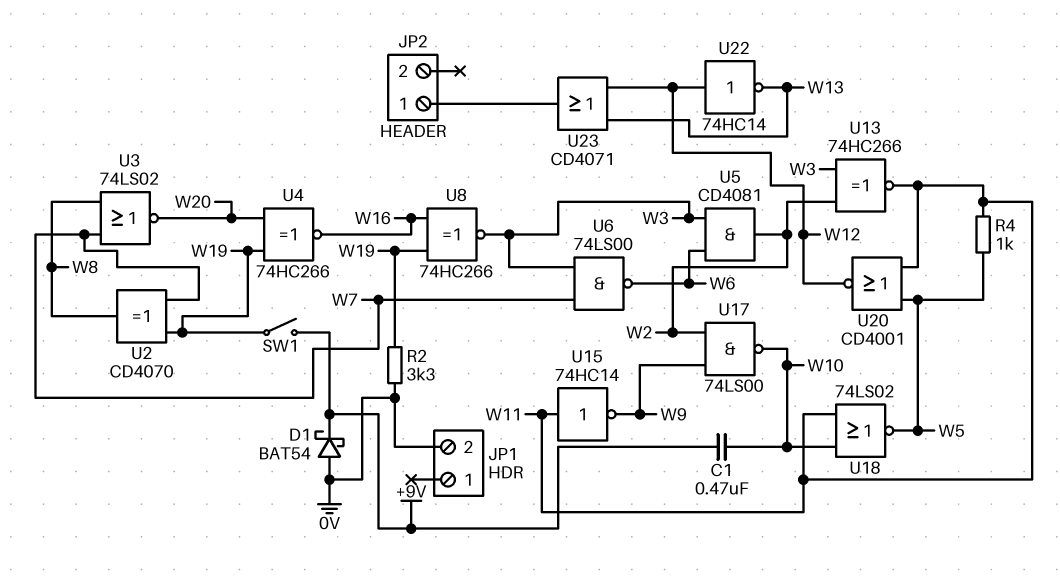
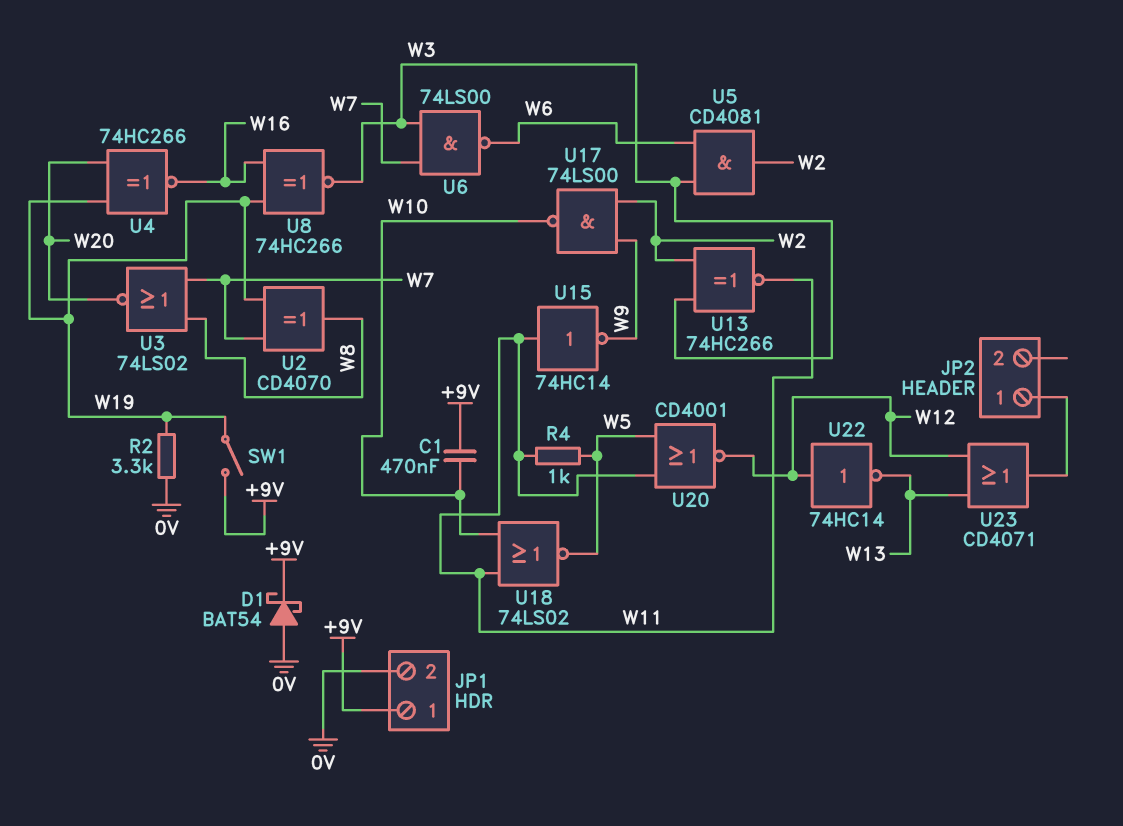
JP1 pin 1: none -> +9V

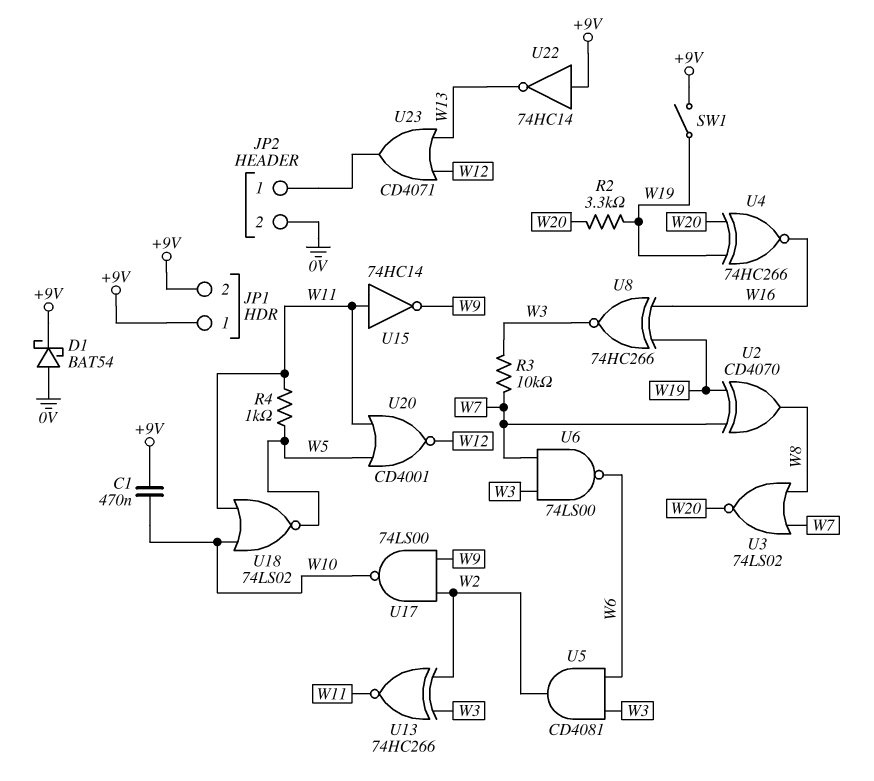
JP1 pin 2: 0V -> +9V
JP2 pin 2: none -> 0V
R2: 3.3k (0V, W19) -> 3.3k (W19, W20)
R3: none -> 10k (W3, W7)
U22: NOT 74HC14 (in W12, out W13) -> NOT 74HC14 (in +9V, out W13)

